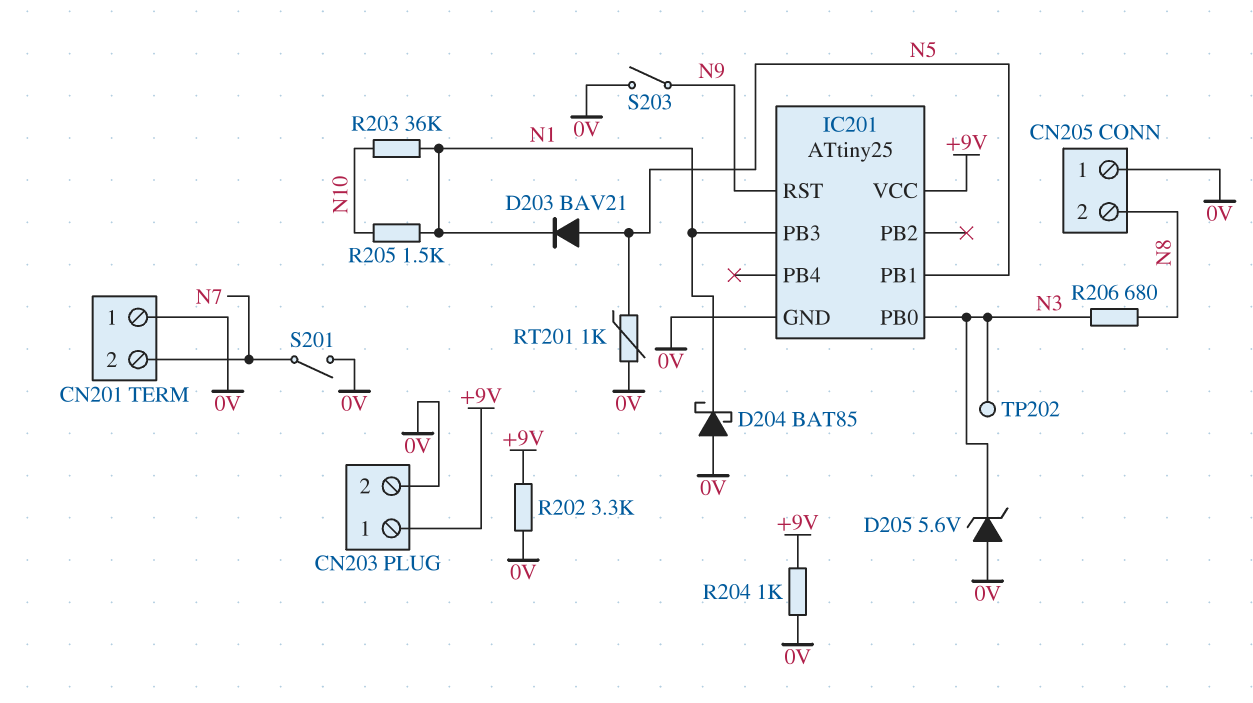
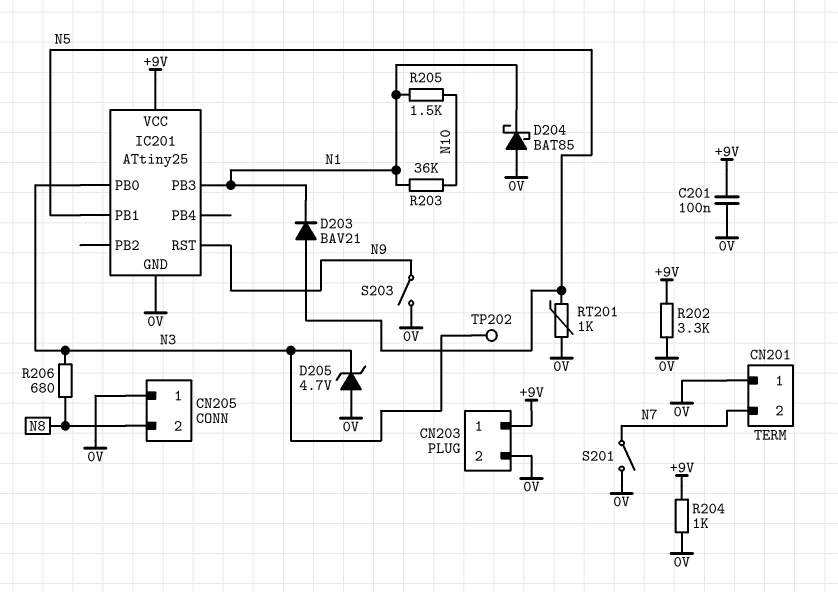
C201: none -> 100nF (+9V, 0V)
D205: zener 5.6V (A 0V, K N3) -> zener 4.7V (A 0V, K N3)

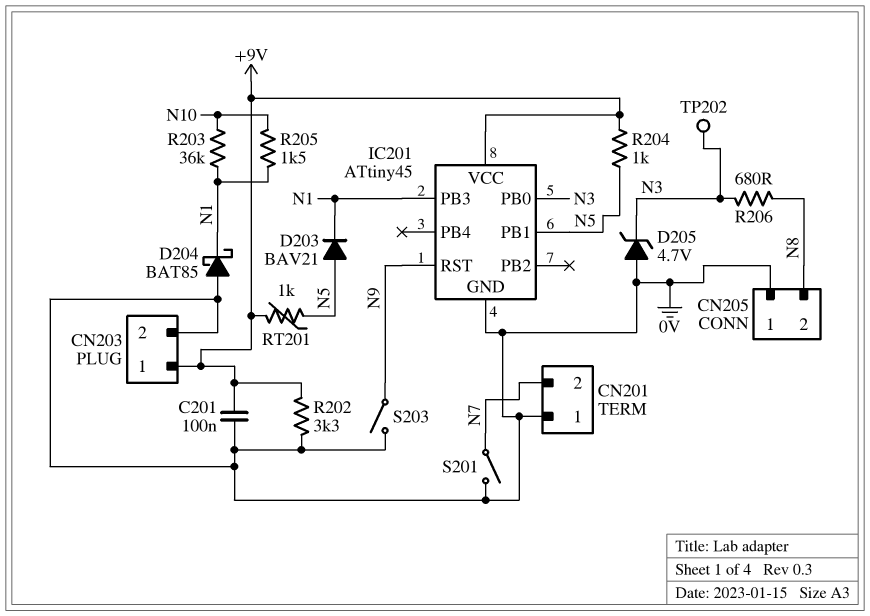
IC201: ATtiny25 -> ATtiny45
R204: 1k (+9V, 0V) -> 1k (+9V, N5)
RT201: 1k (0V, N5) -> 1k (+9V, N5)

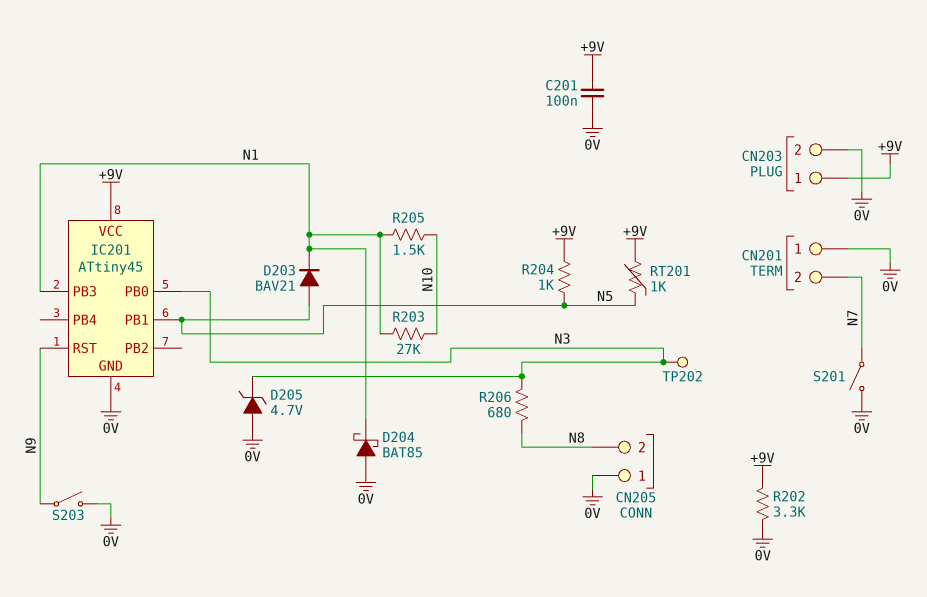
R203: 36k (N1, N10) -> 27k (N1, N10)

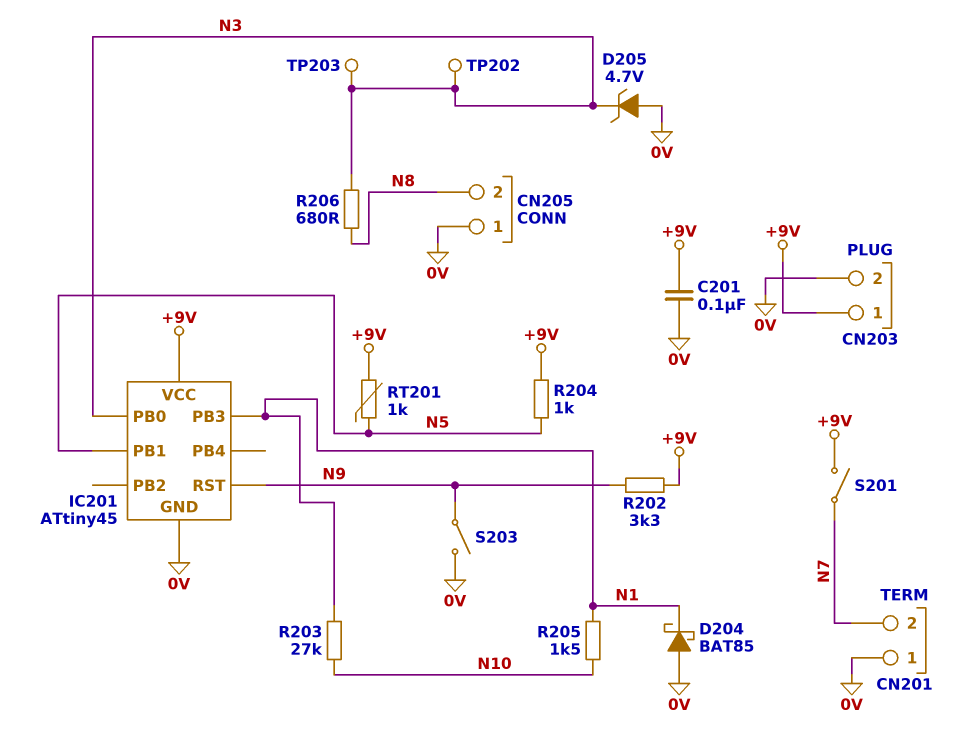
D203: diode BAV21 (A N5, K N1) -> none
R202: 3.3k (+9V, 0V) -> 3.3k (+9V, N9)
S201: switch (0V, N7) -> switch (+9V, N7)
TP203: none -> test point (N3)

